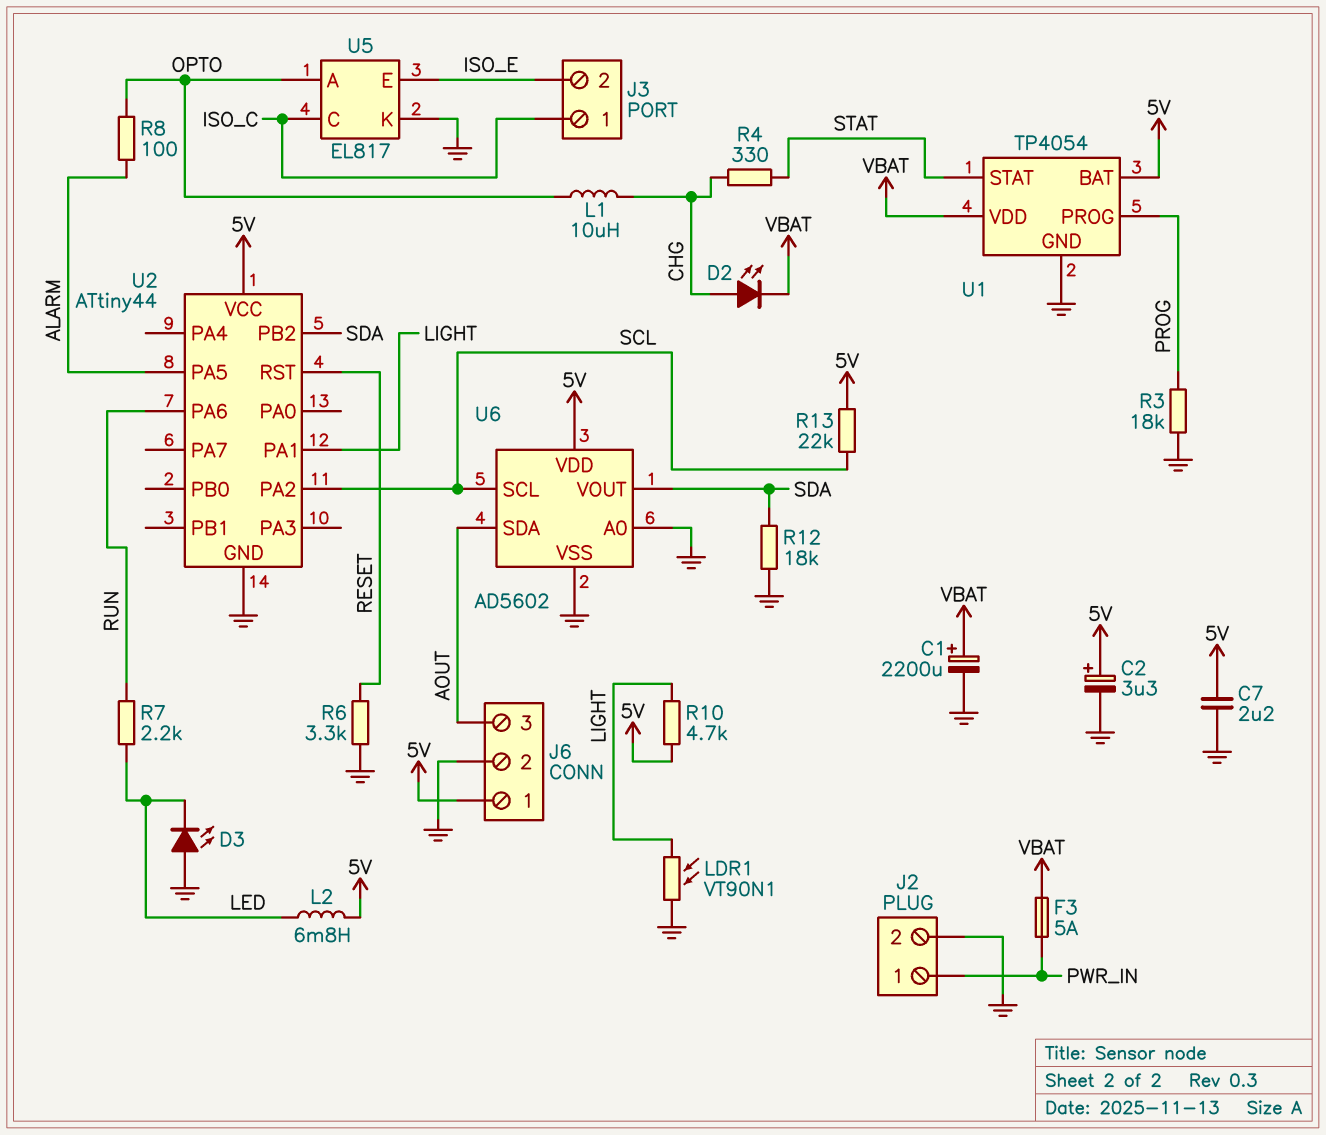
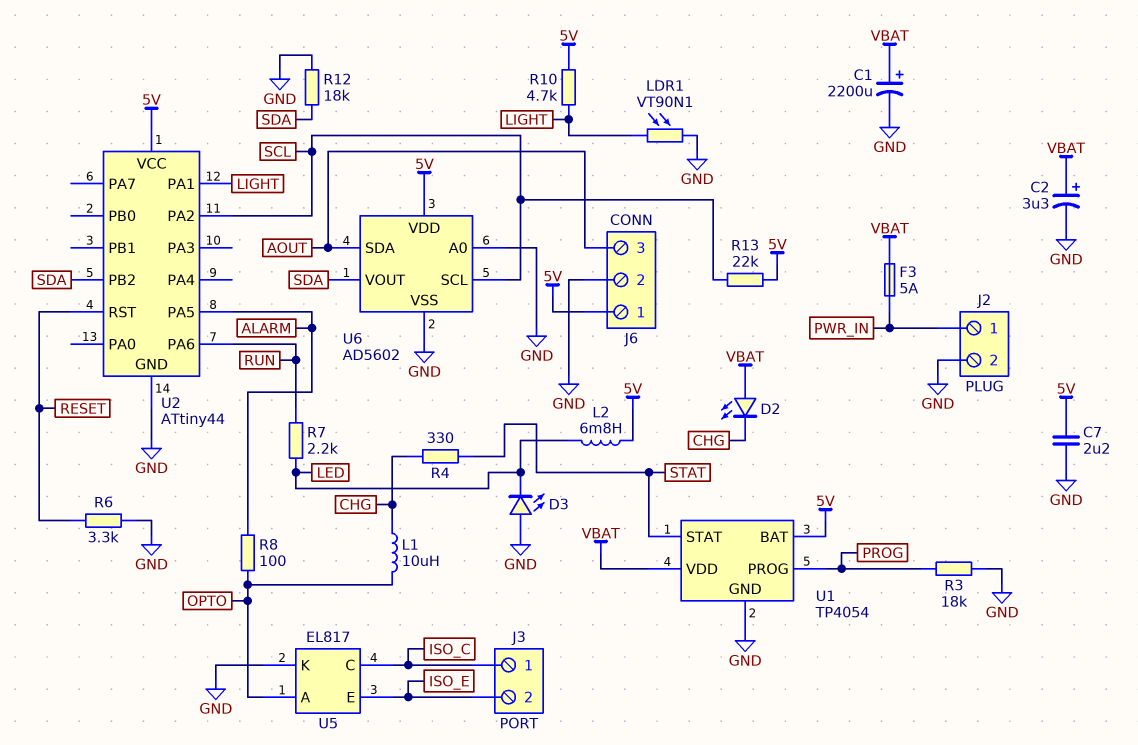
C2: 3.3uF (plus 5V, minus GND) -> 3.3uF (plus VBAT, minus GND)
D2: LED (A CHG, K VBAT) -> LED (A VBAT, K CHG)

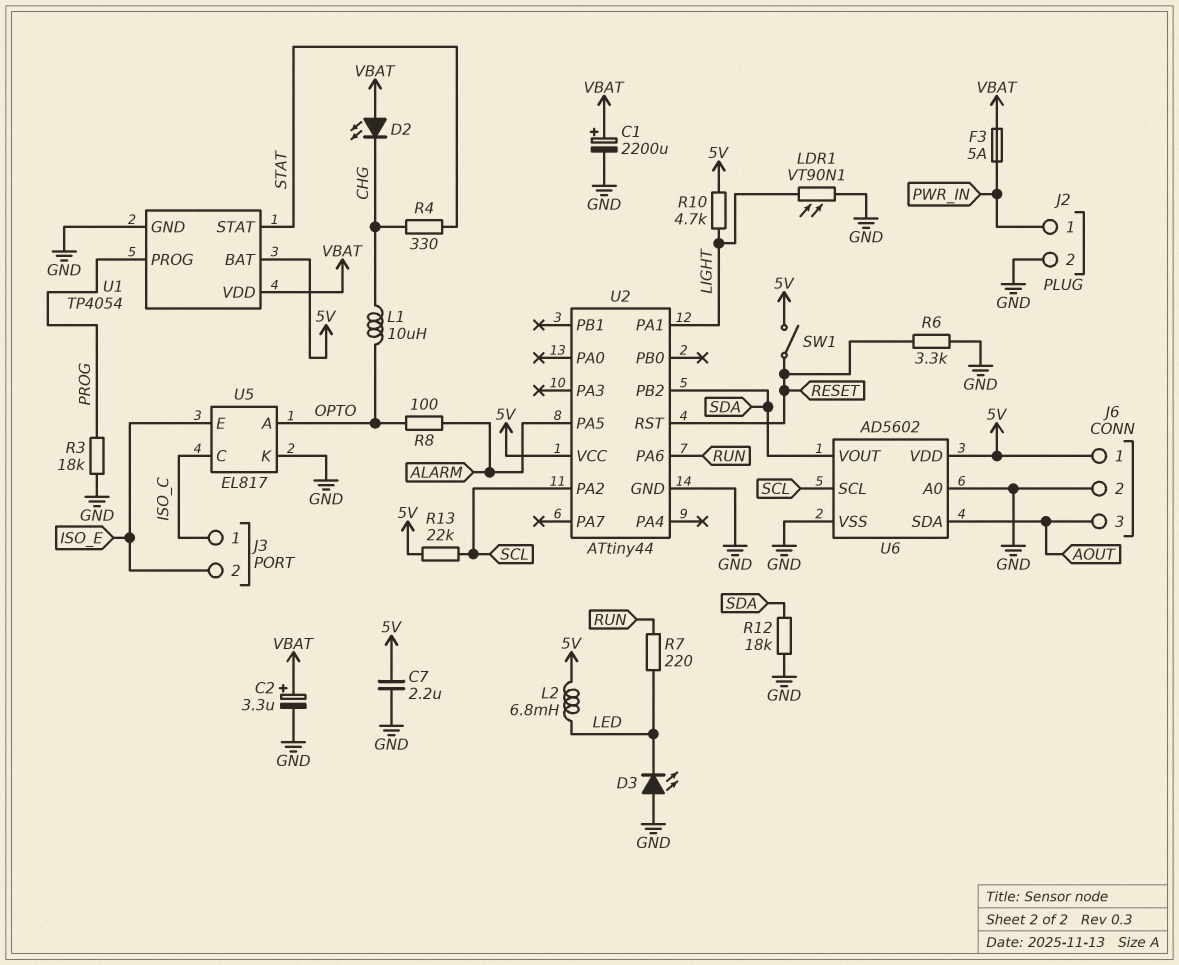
R7: 2.2k (LED, RUN) -> 220 (LED, RUN)
SW1: none -> switch (5V, RESET)

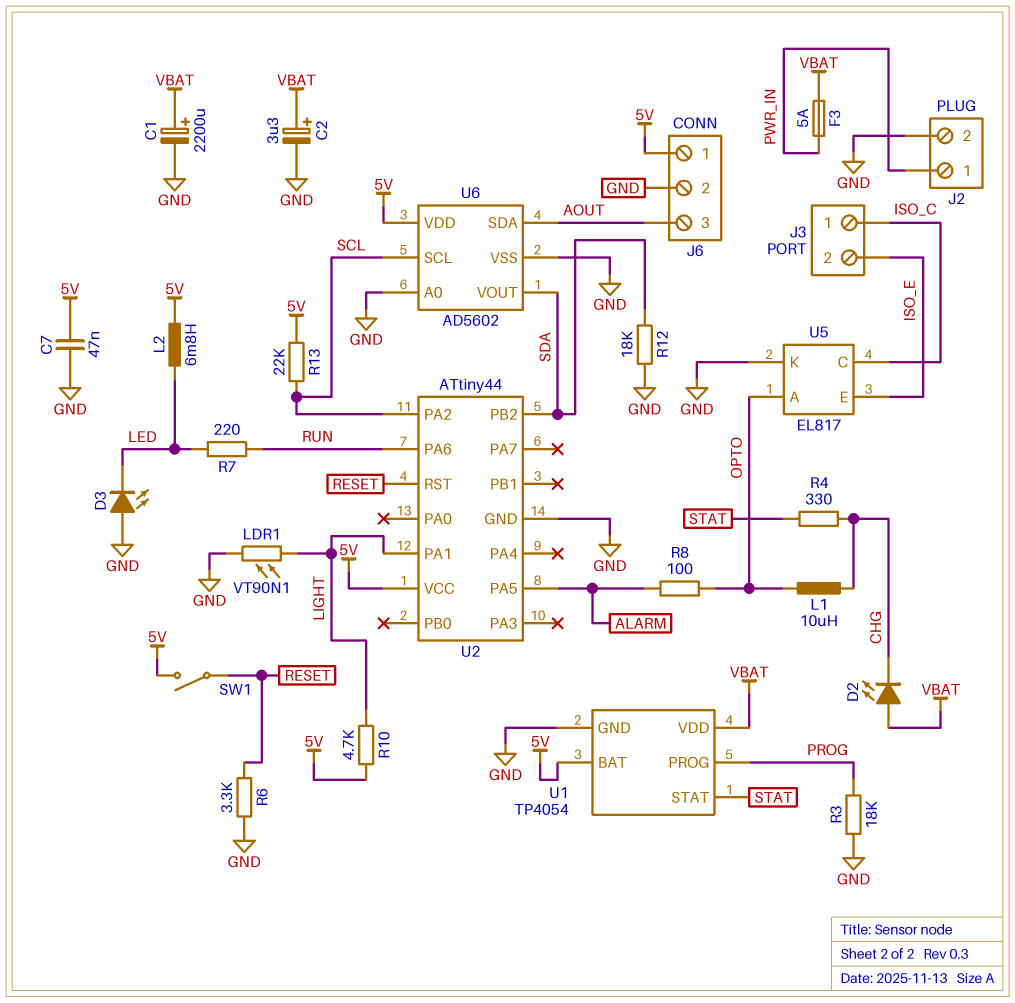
C7: 2.2uF (5V, GND) -> 47nF (5V, GND)

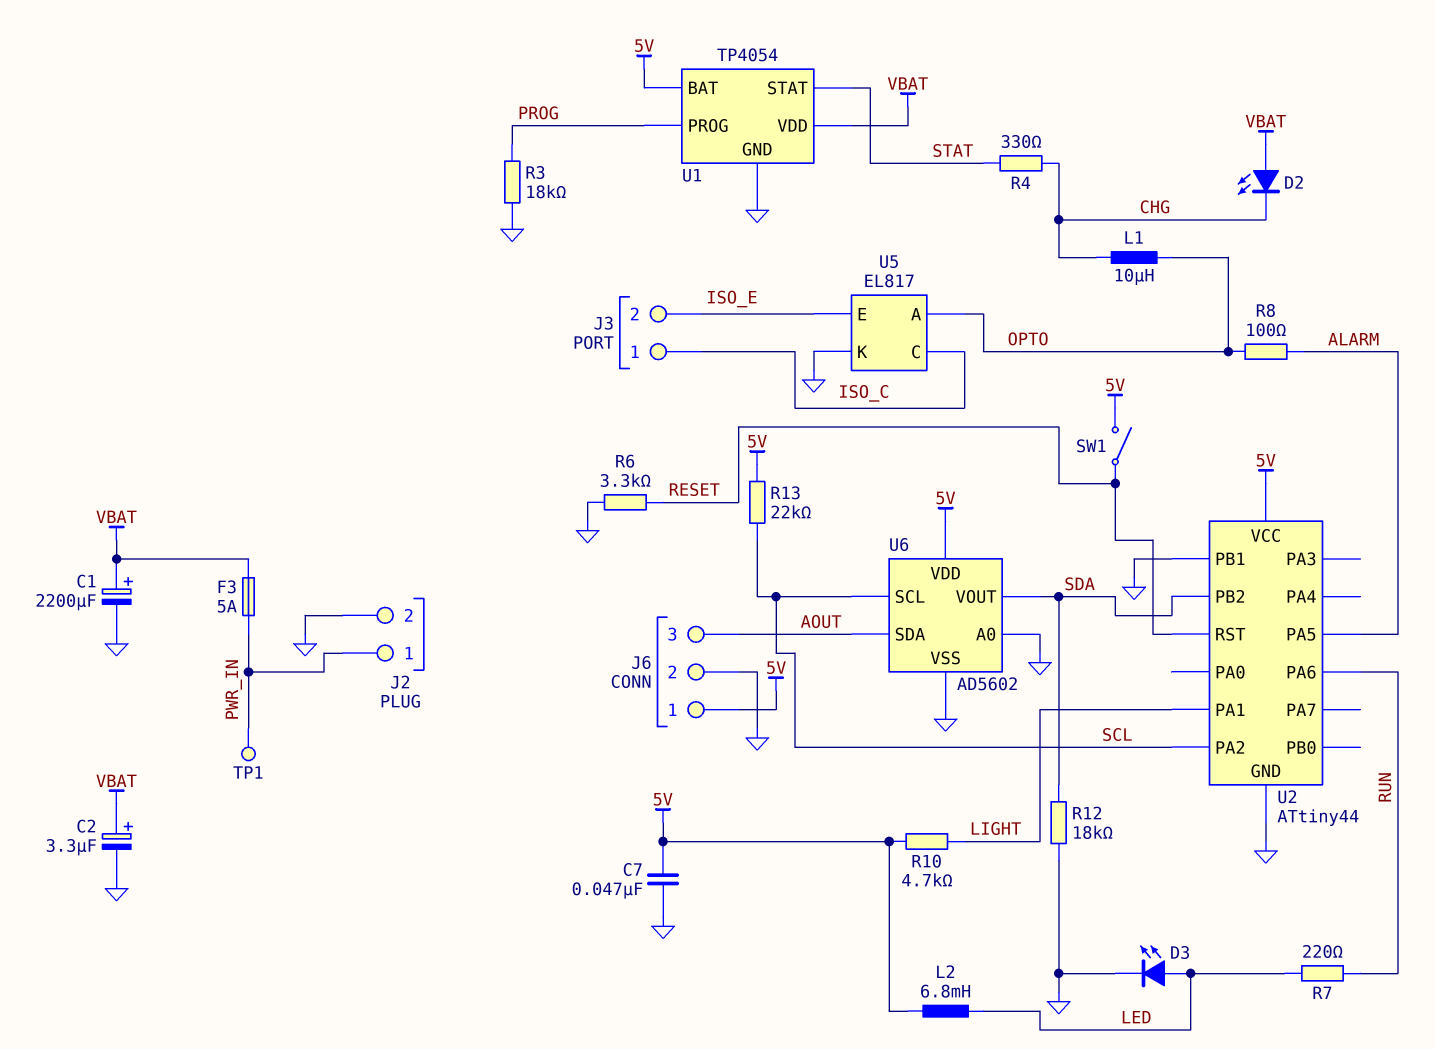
D3: LED (A GND, K LED) -> LED (A LED, K GND)
LDR1: VT90N1 (GND, LIGHT) -> none
TP1: none -> test point (PWR_IN)
U2 pin PB1: none -> GND

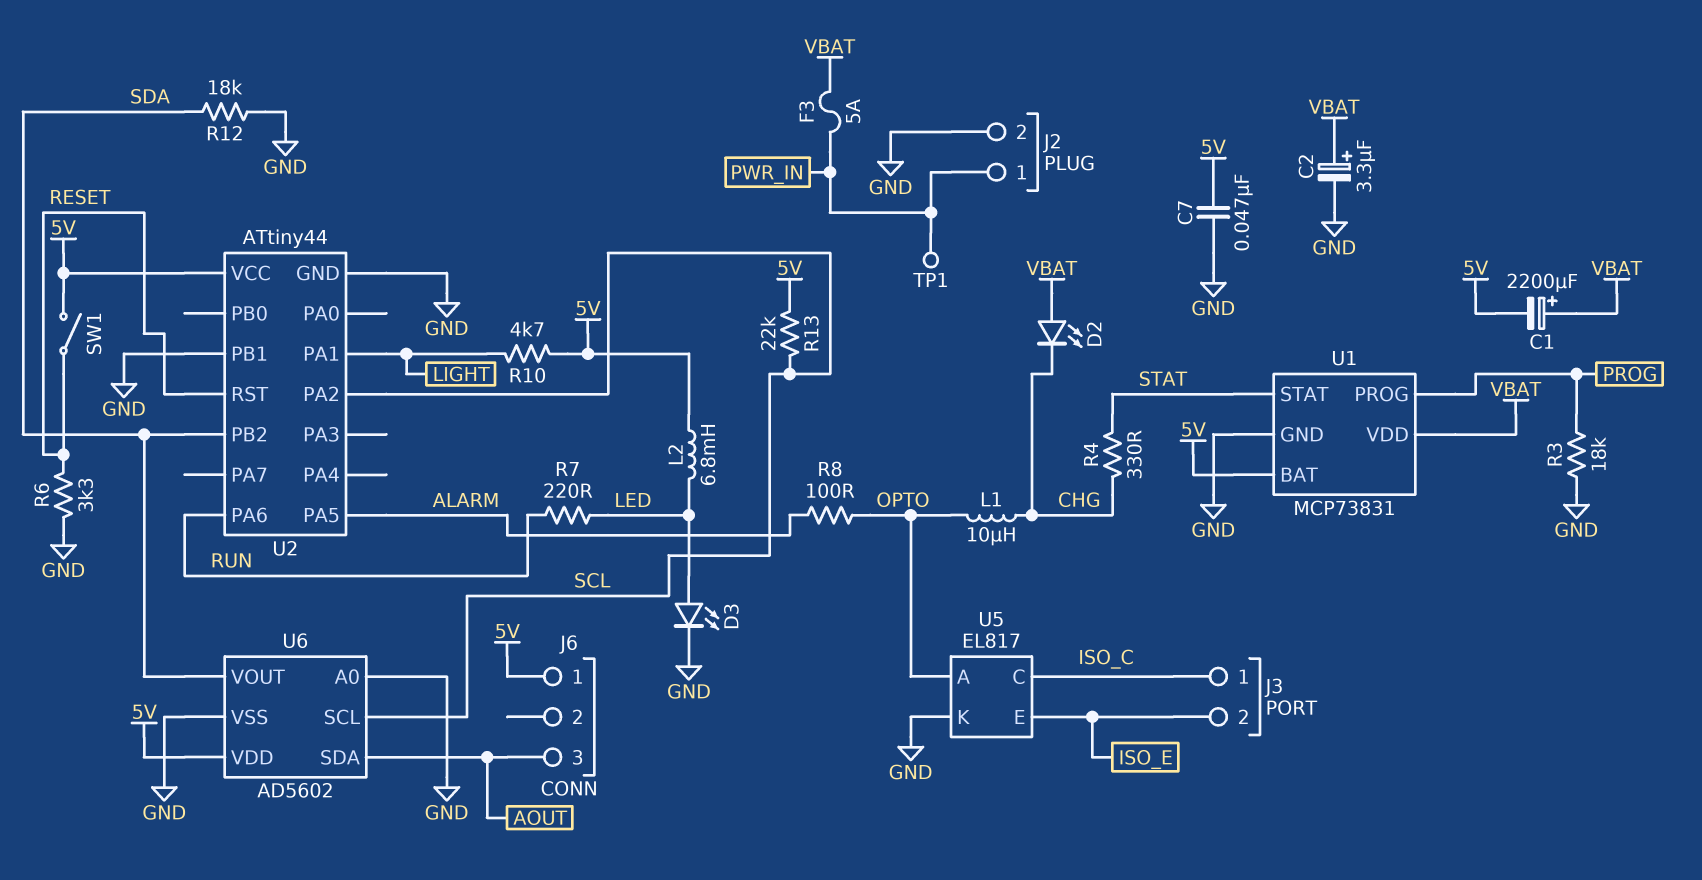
C1: 2200uF (plus VBAT, minus GND) -> 2200uF (plus VBAT, minus 5V)
J6 pin 2: GND -> none
U1: TP4054 -> MCP73831

